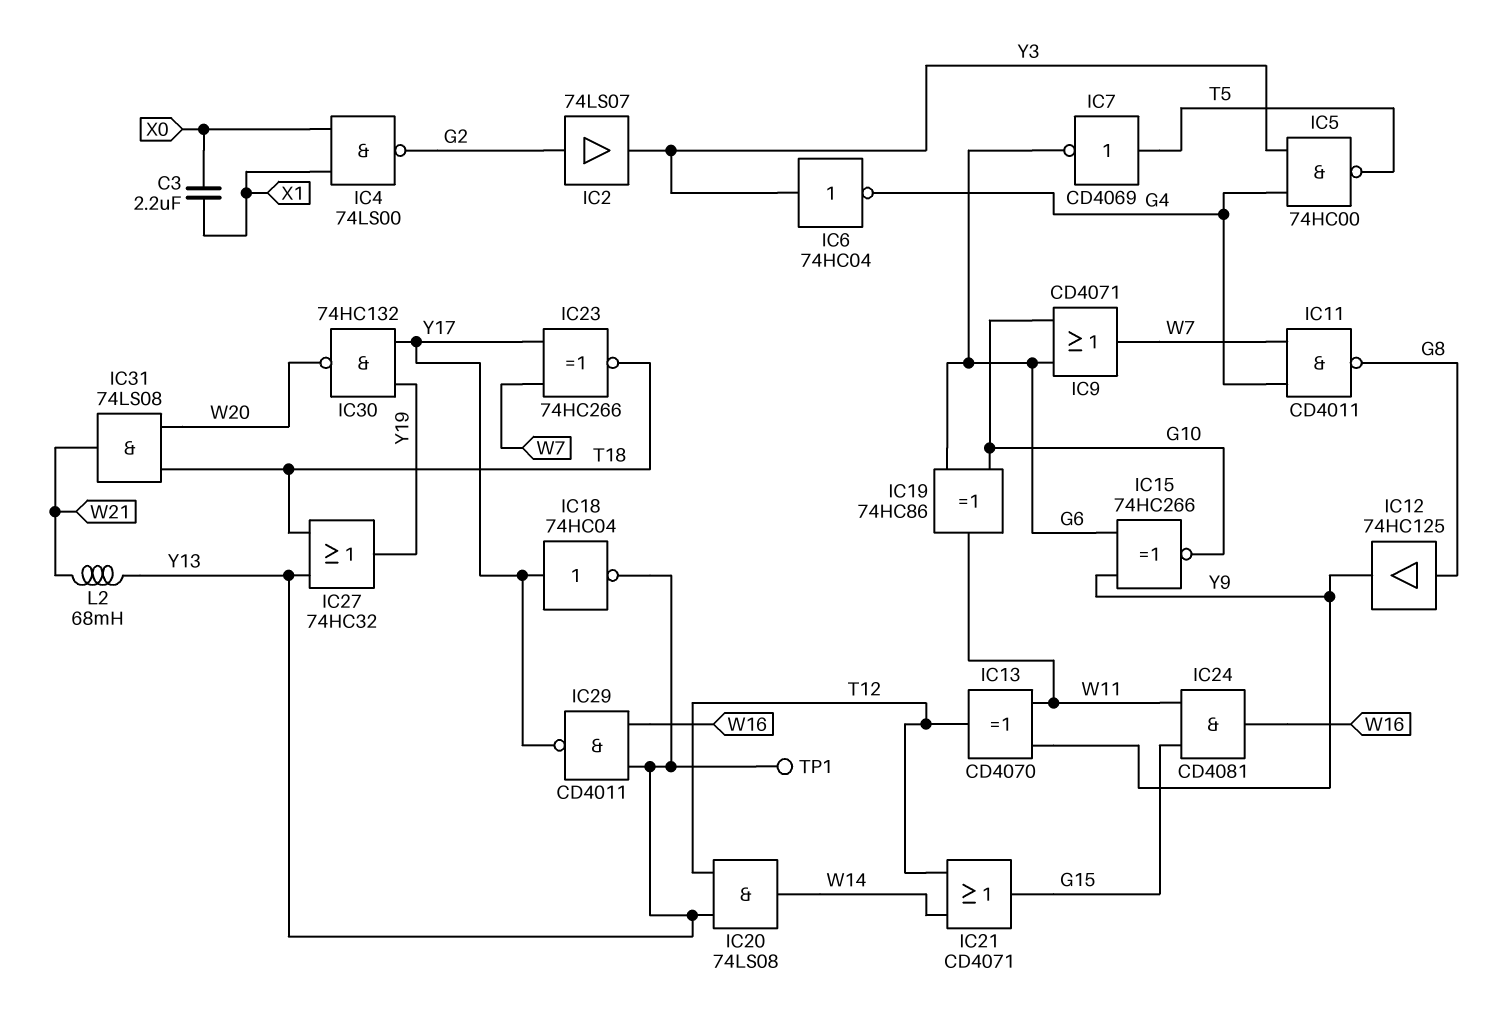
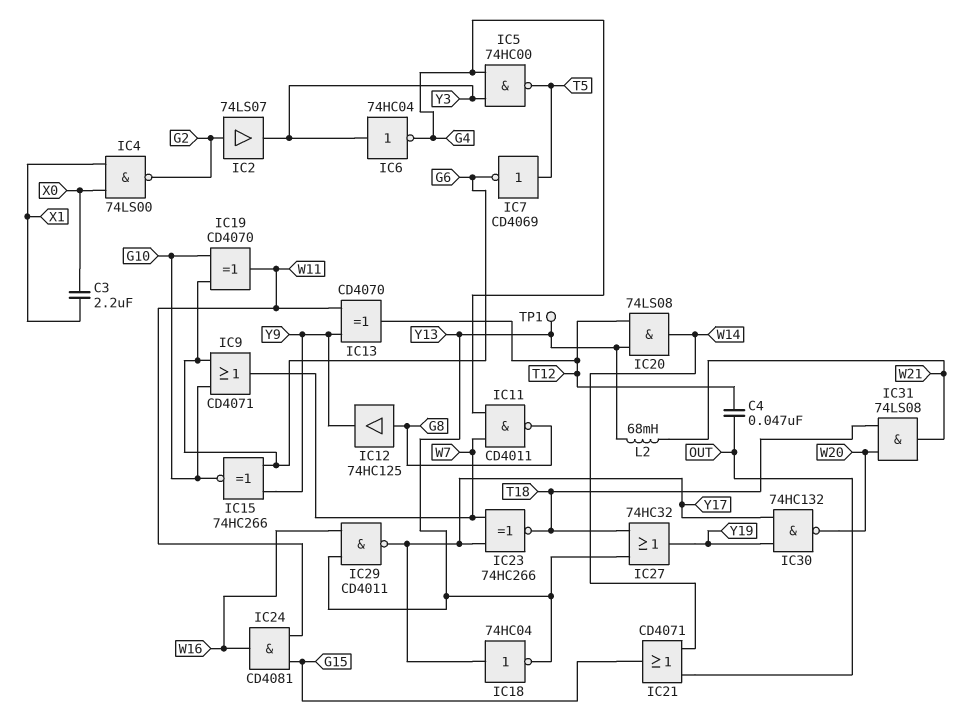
C4: none -> 47nF (OUT, T12)
IC19: XOR 74HC86 (in G6, in G10, out W11) -> XOR CD4070 (in G6, in G10, out W11)
IC21: OR CD4071 (in T12, in W14, out G15) -> OR CD4071 (in OUT, in W14, out G15)

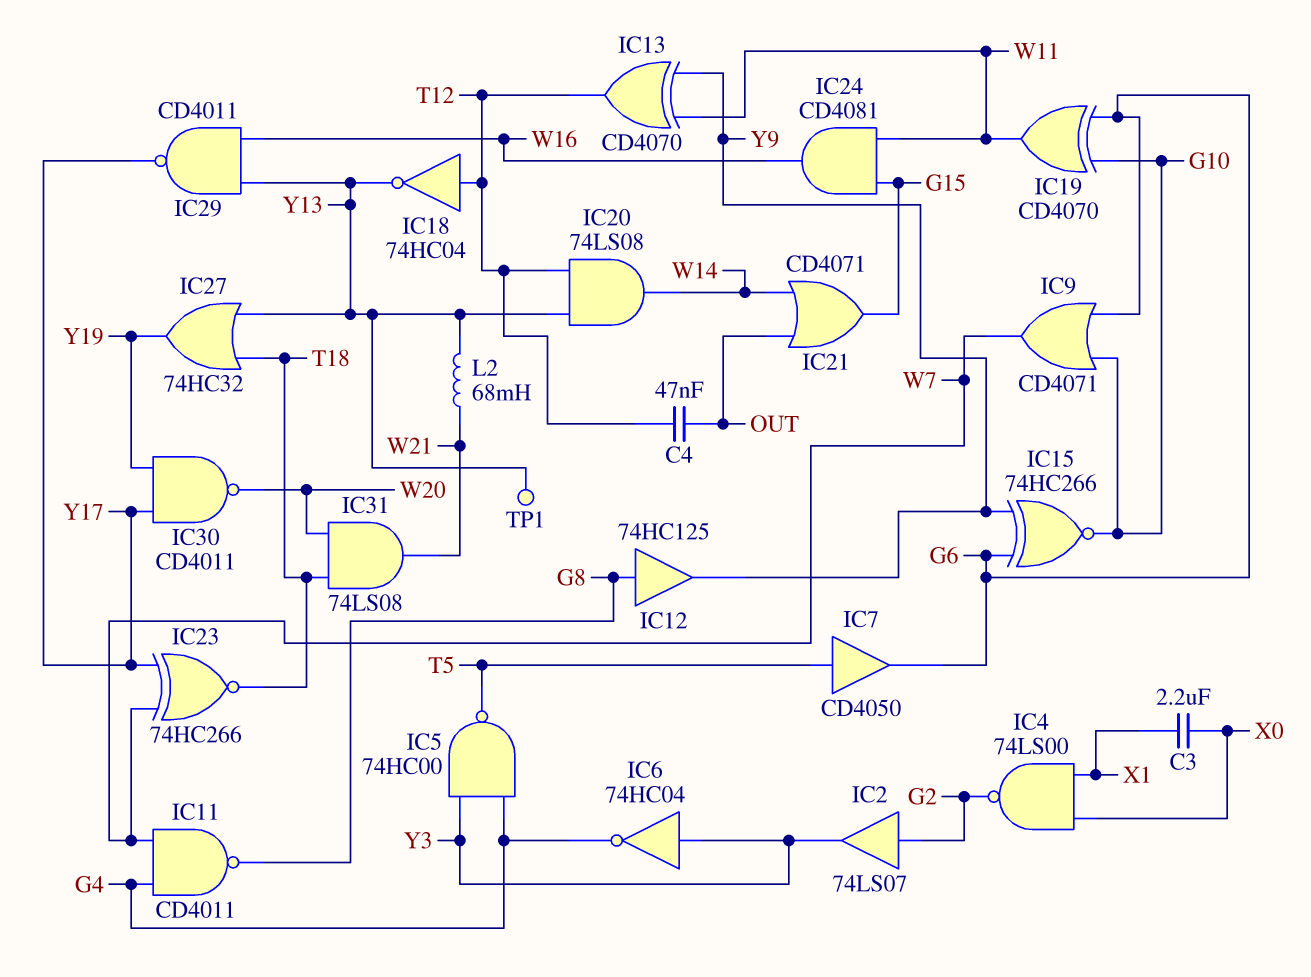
IC7: NOT CD4069 (in T5, out G6) -> buffer CD4050 (in T5, out G6)
IC18: NOT 74HC04 (in Y17, out Y13) -> NOT 74HC04 (in T12, out Y13)
IC30: NAND 74HC132 (in Y17, in Y19, out W20) -> NAND CD4011 (in Y17, in Y19, out W20)

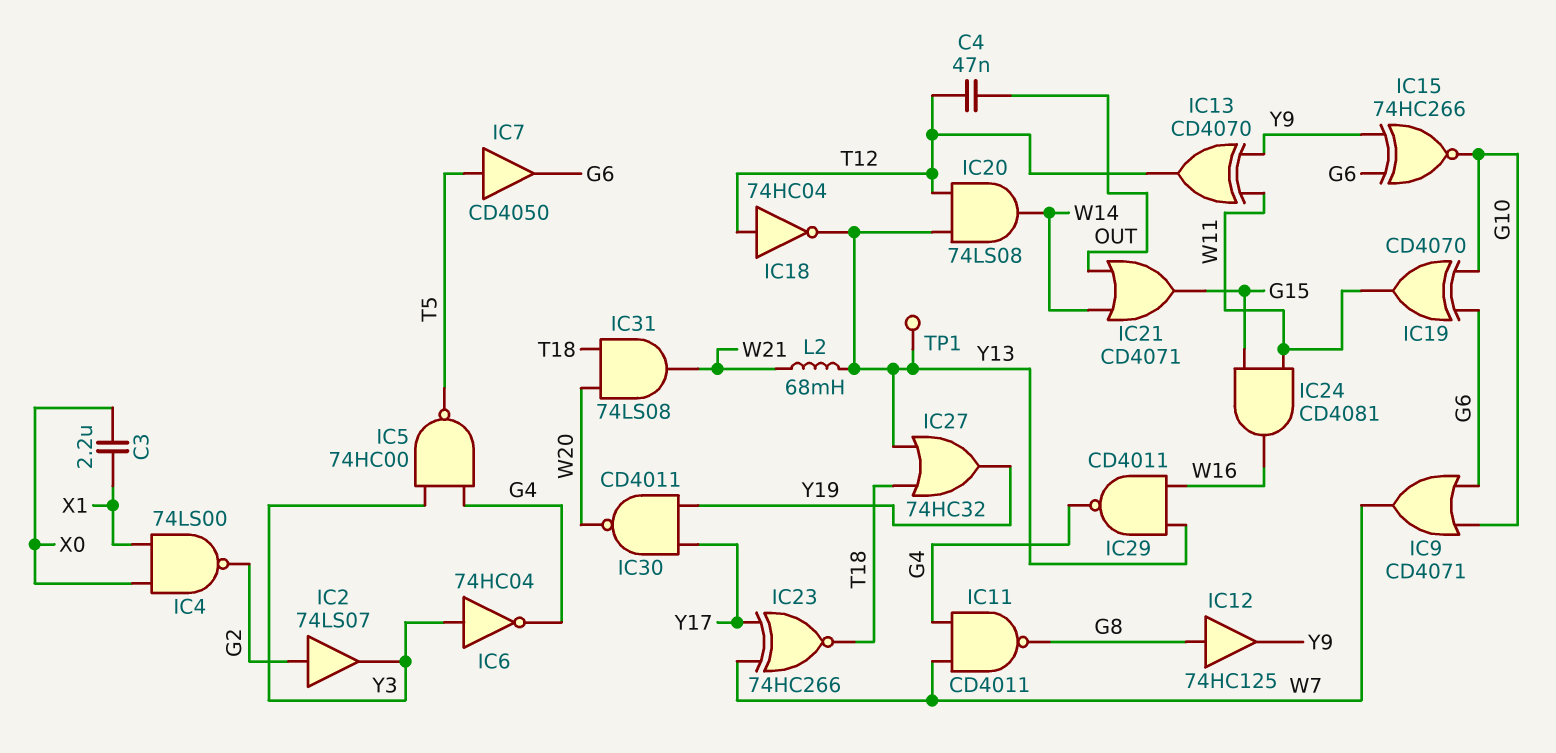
IC29: NAND CD4011 (in W16, in Y13, out Y17) -> NAND CD4011 (in W16, in Y13, out G4)

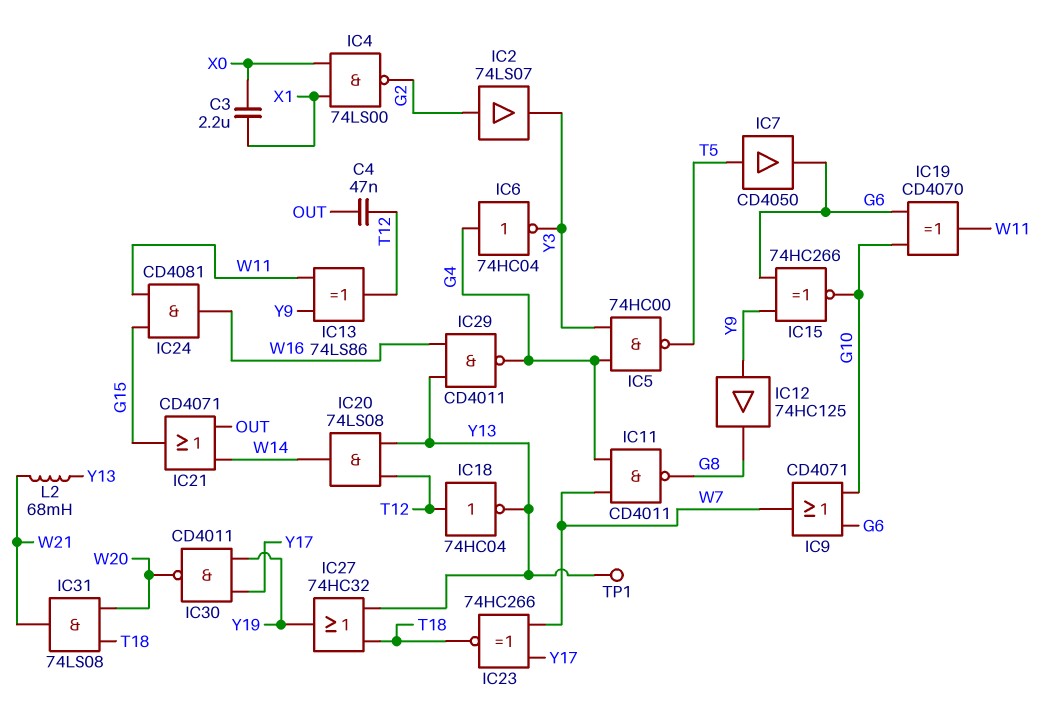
IC6: NOT 74HC04 (in Y3, out G4) -> NOT 74HC04 (in G4, out Y3)
IC12: buffer 74HC125 (in G8, out Y9) -> buffer 74HC125 (in Y9, out G8)
IC13: XOR CD4070 (in W11, in Y9, out T12) -> XOR 74LS86 (in W11, in Y9, out T12)

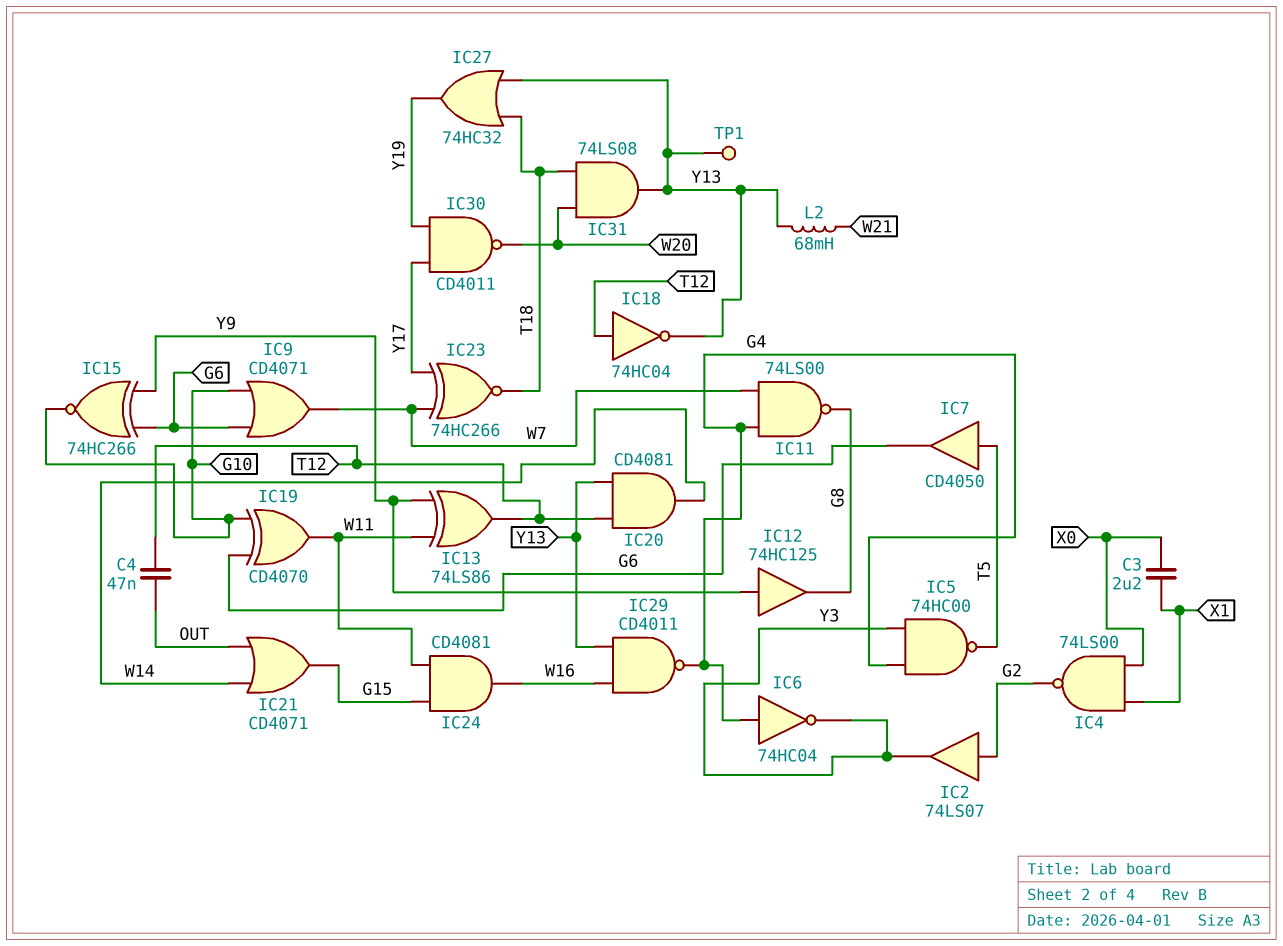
IC11: NAND CD4011 (in G4, in W7, out G8) -> NAND 74LS00 (in G4, in W7, out G8)
IC20: AND 74LS08 (in T12, in Y13, out W14) -> AND CD4081 (in T12, in Y13, out W14)
IC31: AND 74LS08 (in T18, in W20, out W21) -> AND 74LS08 (in T18, in W20, out Y13)

